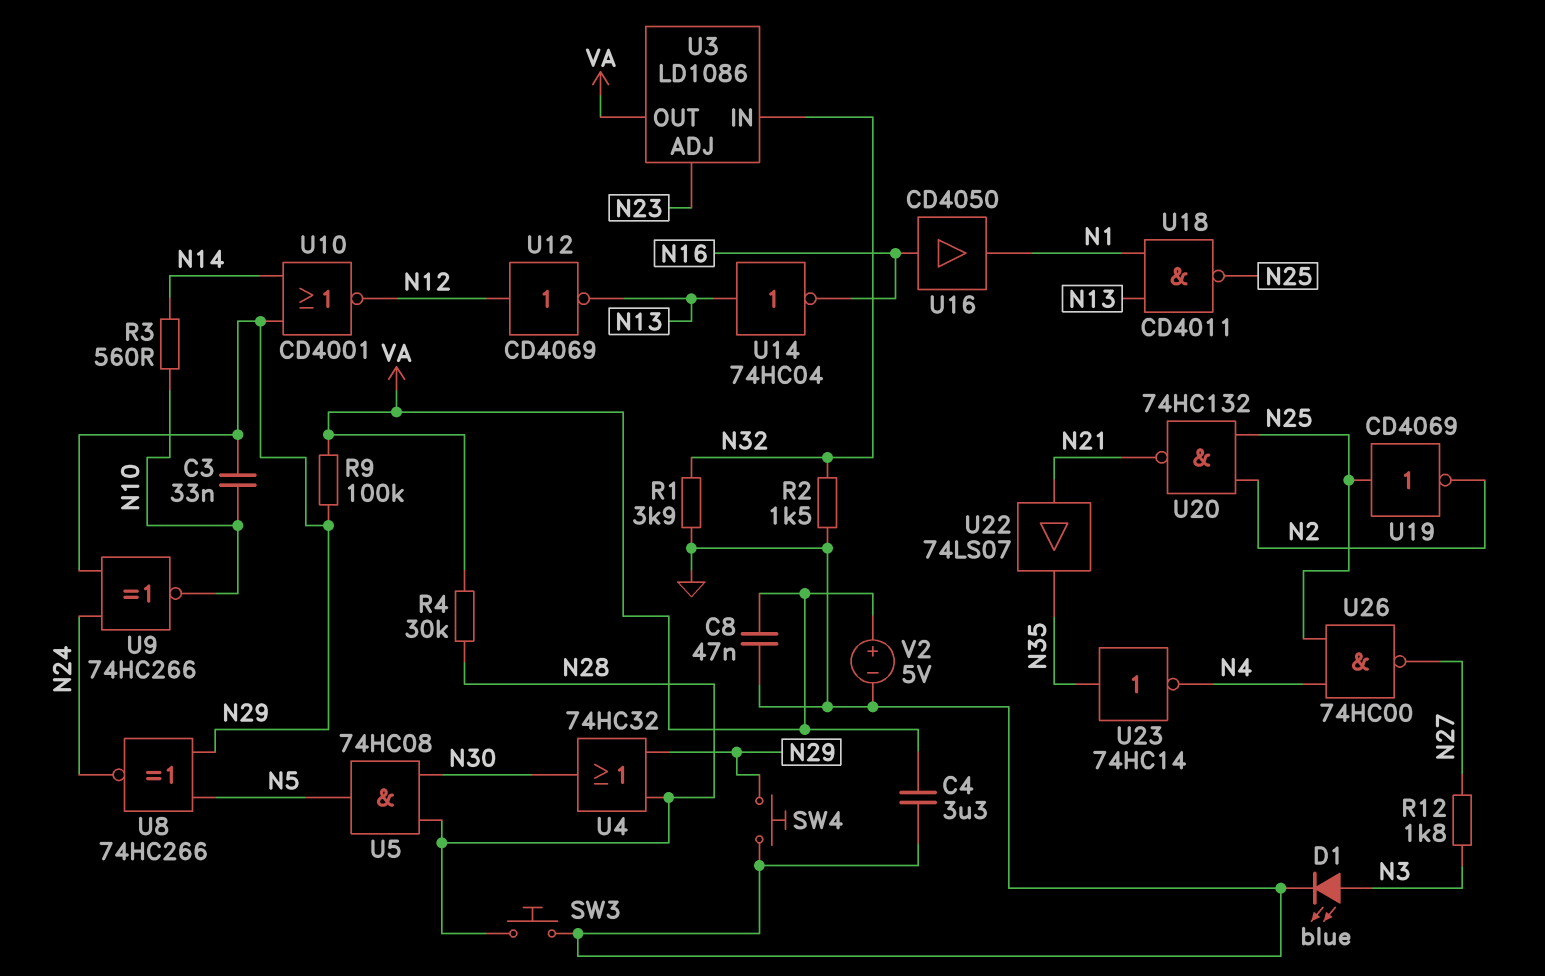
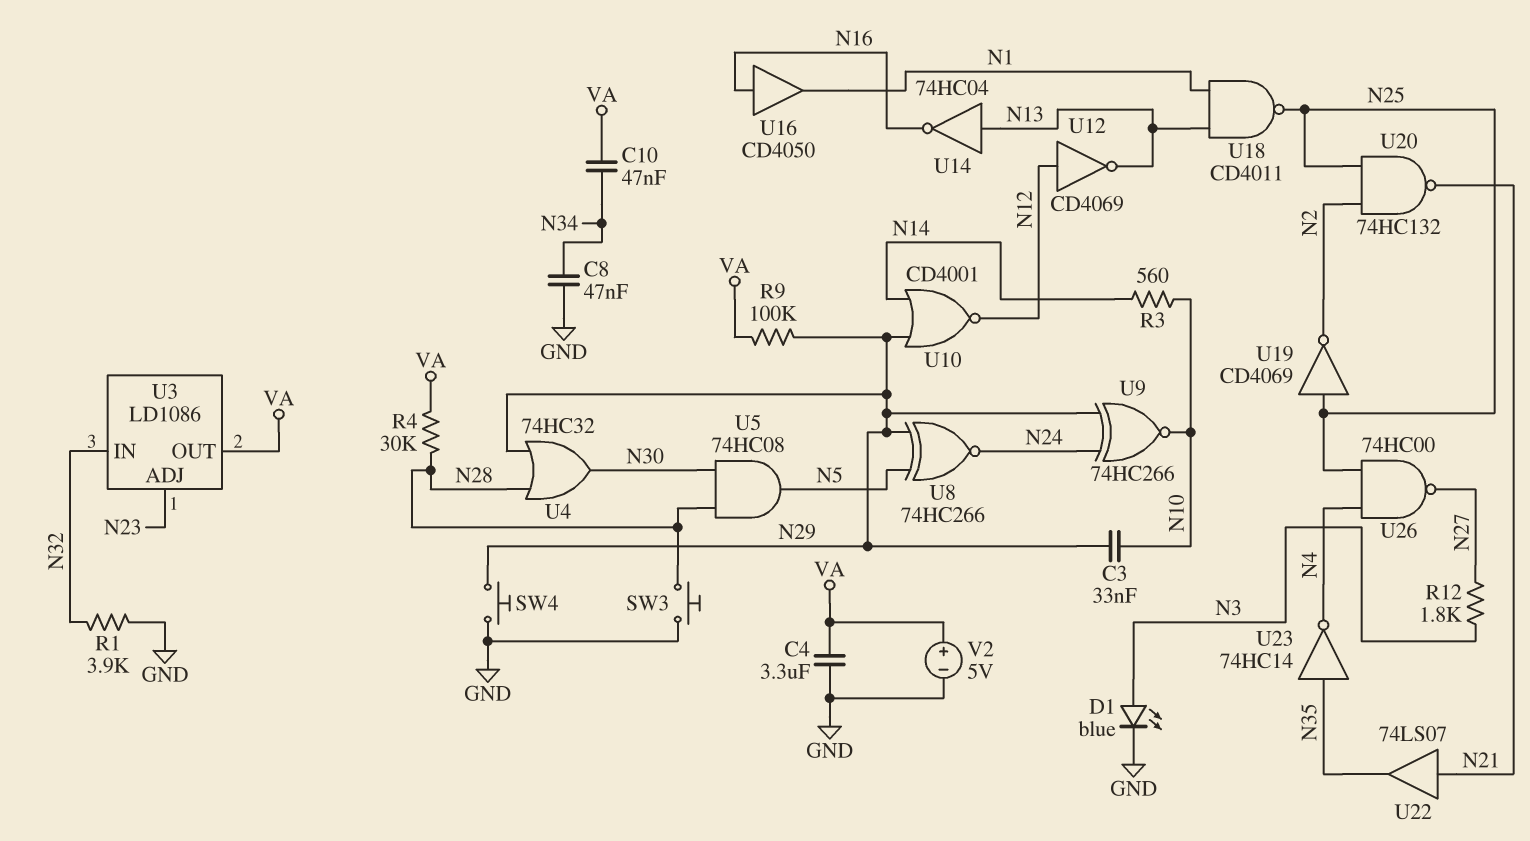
C8: 47nF (GND, VA) -> 47nF (GND, N34)
C10: none -> 47nF (N34, VA)
R2: 1.5k (GND, N32) -> none

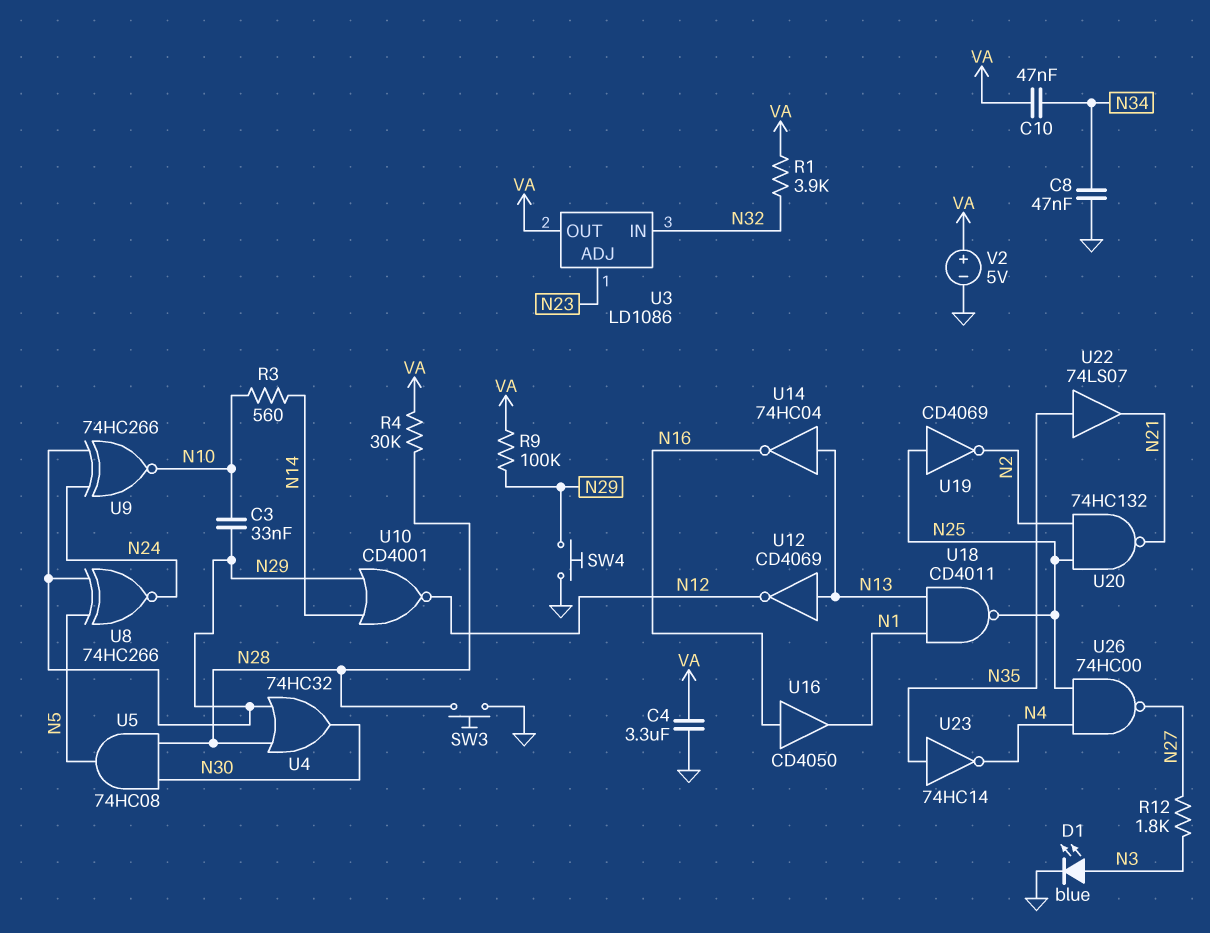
R1: 3.9k (GND, N32) -> 3.9k (N32, VA)
U12: NOT CD4069 (in N12, out N13) -> NOT CD4069 (in N13, out N12)
U22: buffer 74LS07 (in N21, out N35) -> buffer 74LS07 (in N35, out N21)

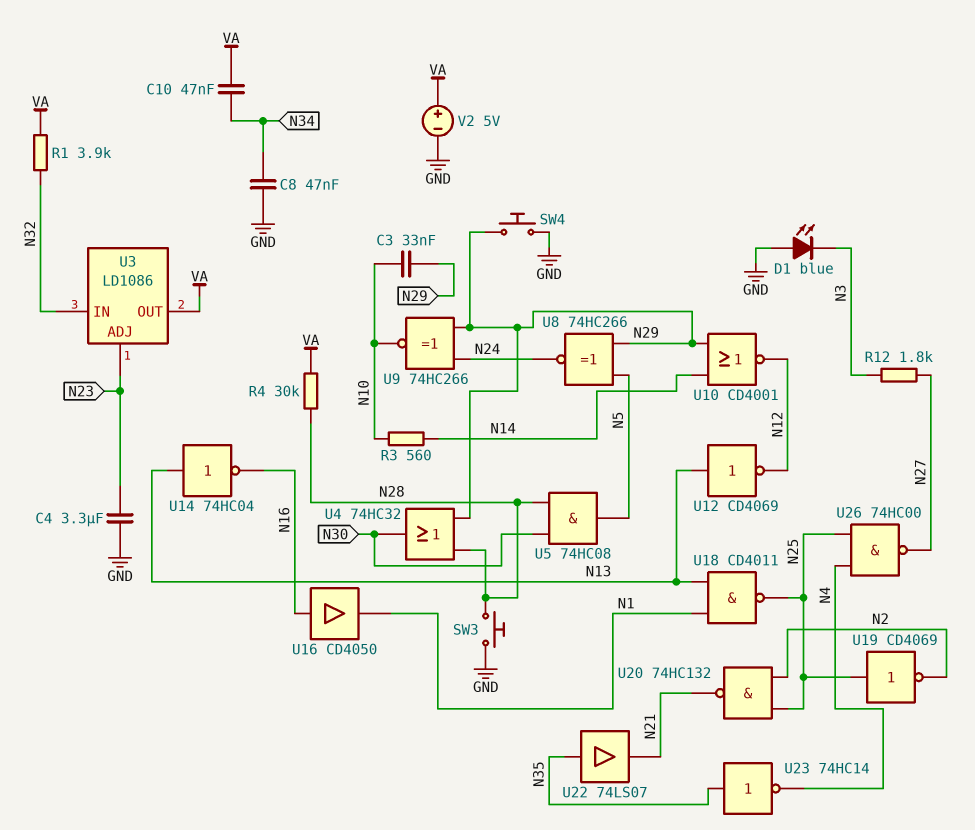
C4: 3.3uF (GND, VA) -> 3.3uF (GND, N23)
D1: LED blue (A N3, K GND) -> LED blue (A GND, K N3)
R9: 100k (N29, VA) -> none

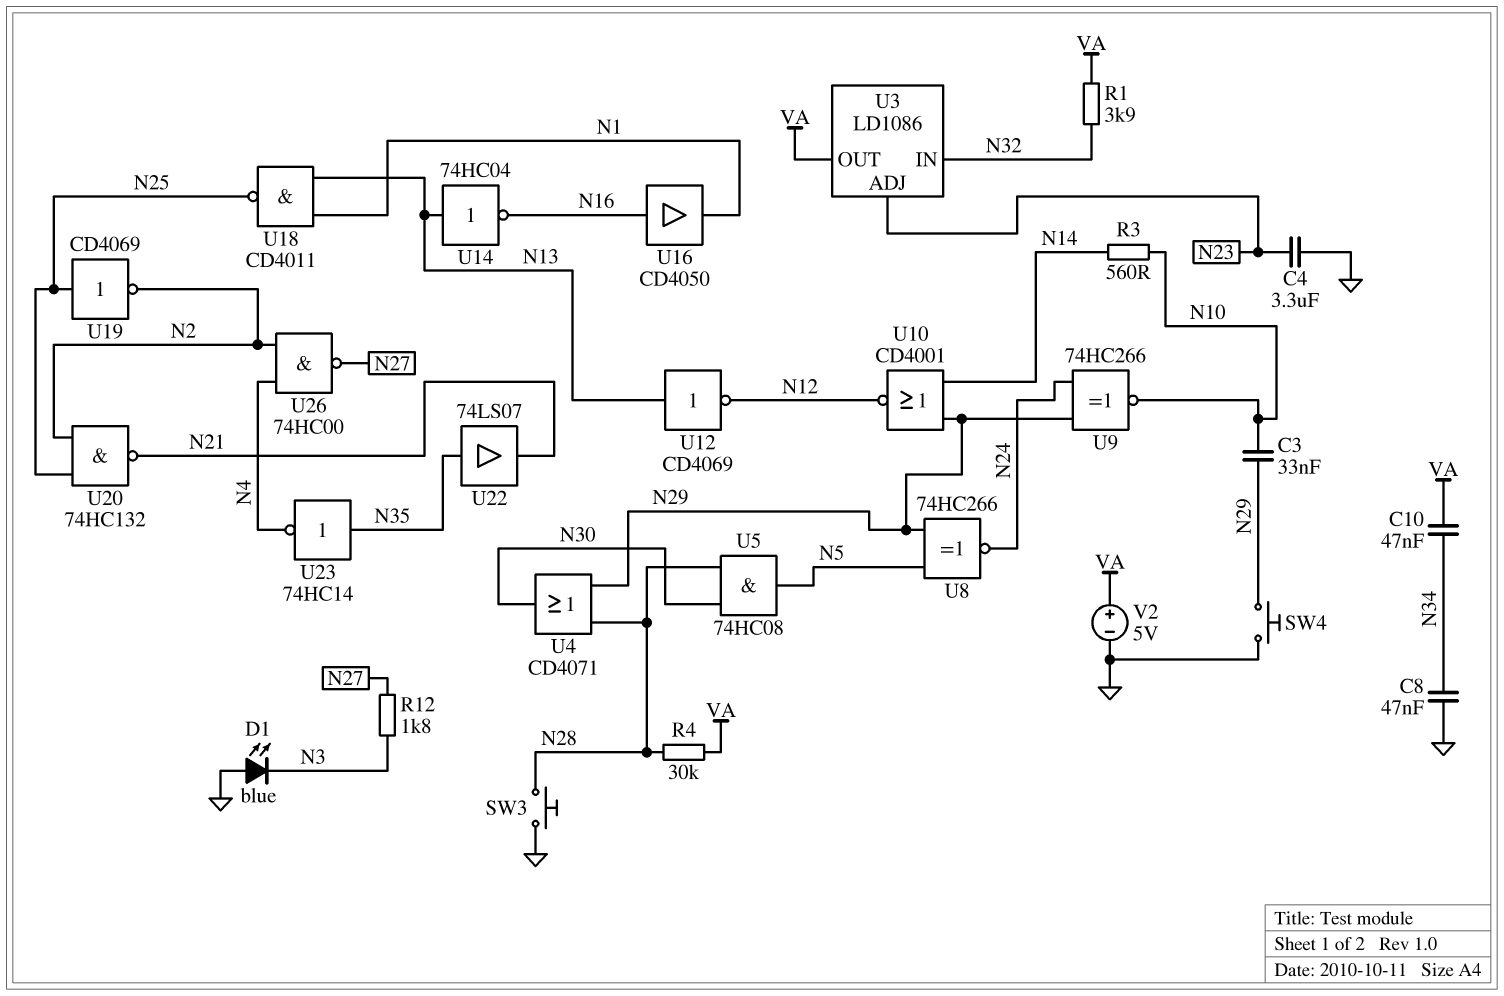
U4: OR 74HC32 (in N28, in N29, out N30) -> OR CD4071 (in N28, in N29, out N30)
U26: NAND 74HC00 (in N4, in N25, out N27) -> NAND 74HC00 (in N2, in N4, out N27)

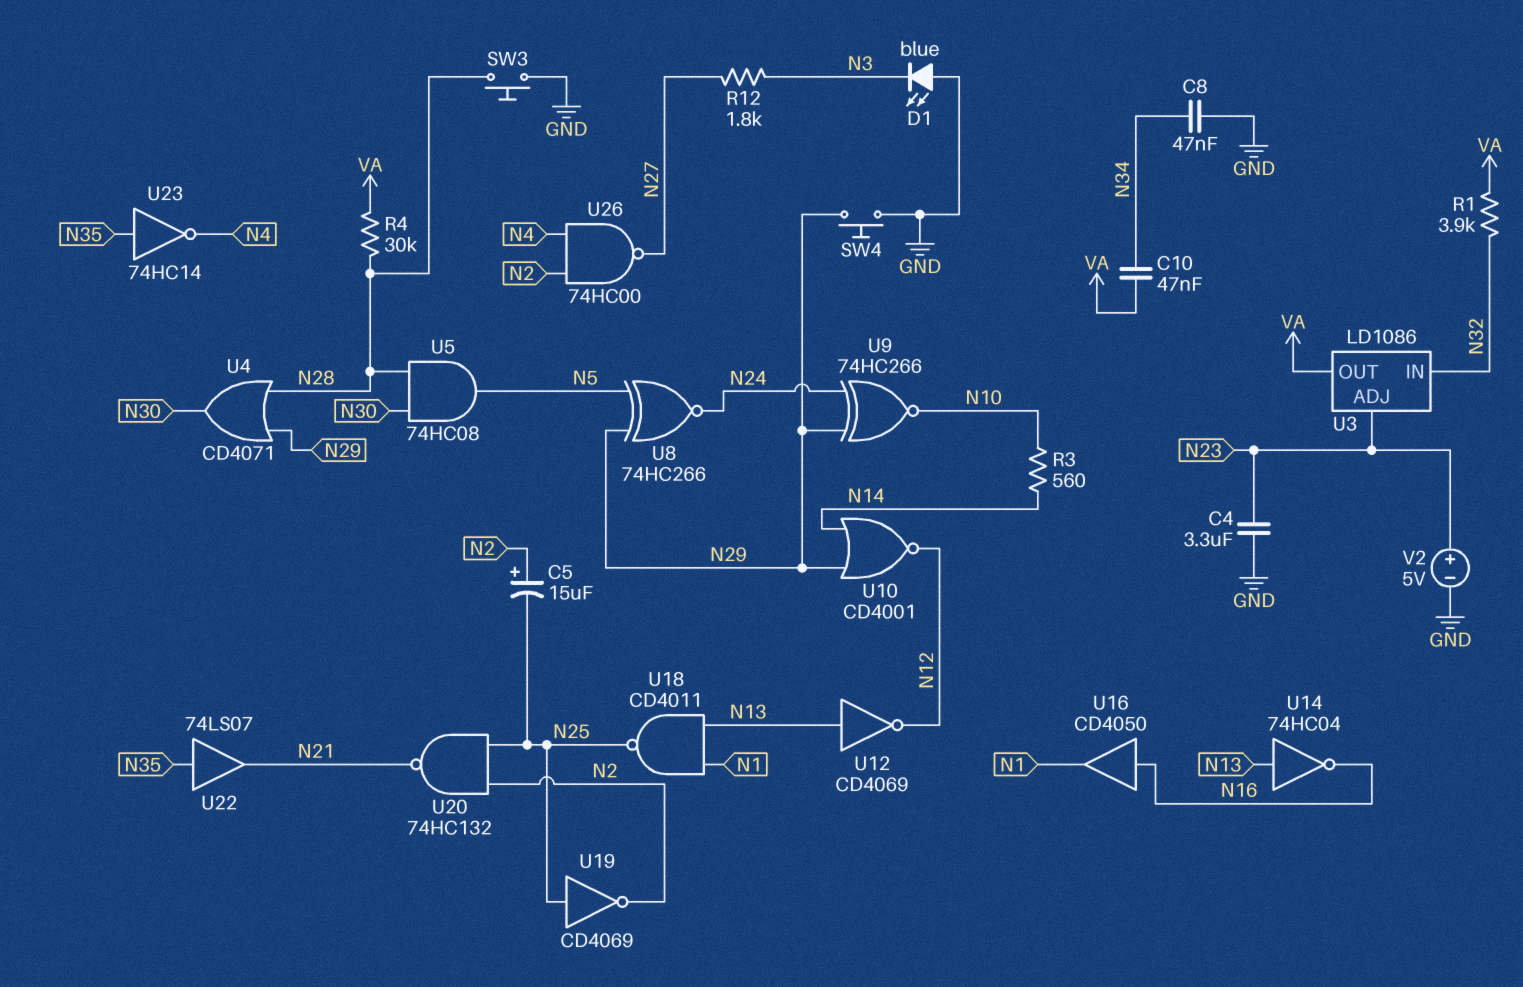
C3: 33nF (N10, N29) -> none
C5: none -> 15uF (plus N2, minus N25)
V2: 5V (plus VA, minus GND) -> 5V (plus N23, minus GND)

